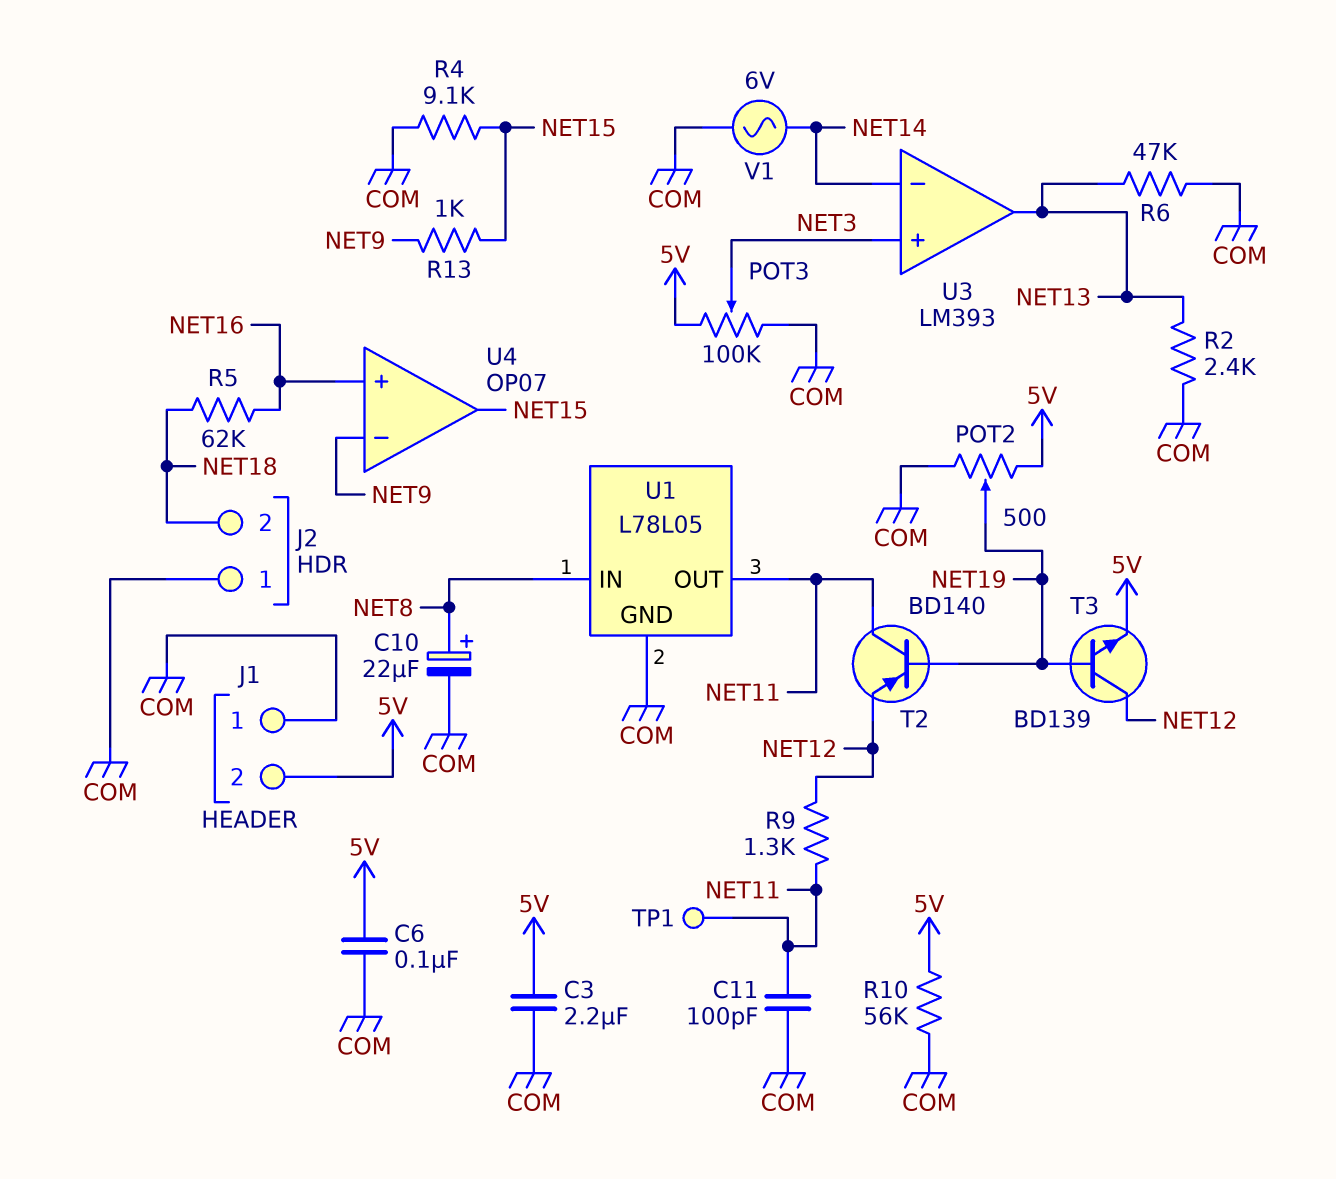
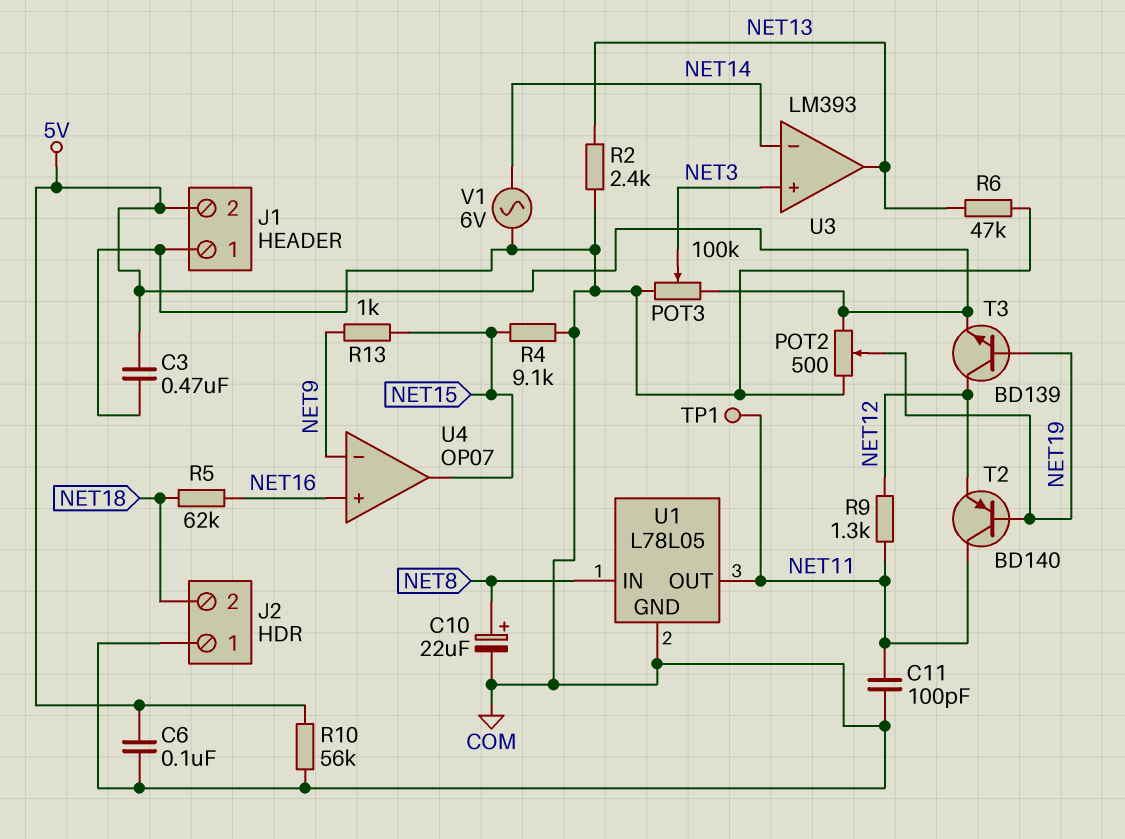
C3: 2.2uF (5V, COM) -> 470nF (5V, COM)

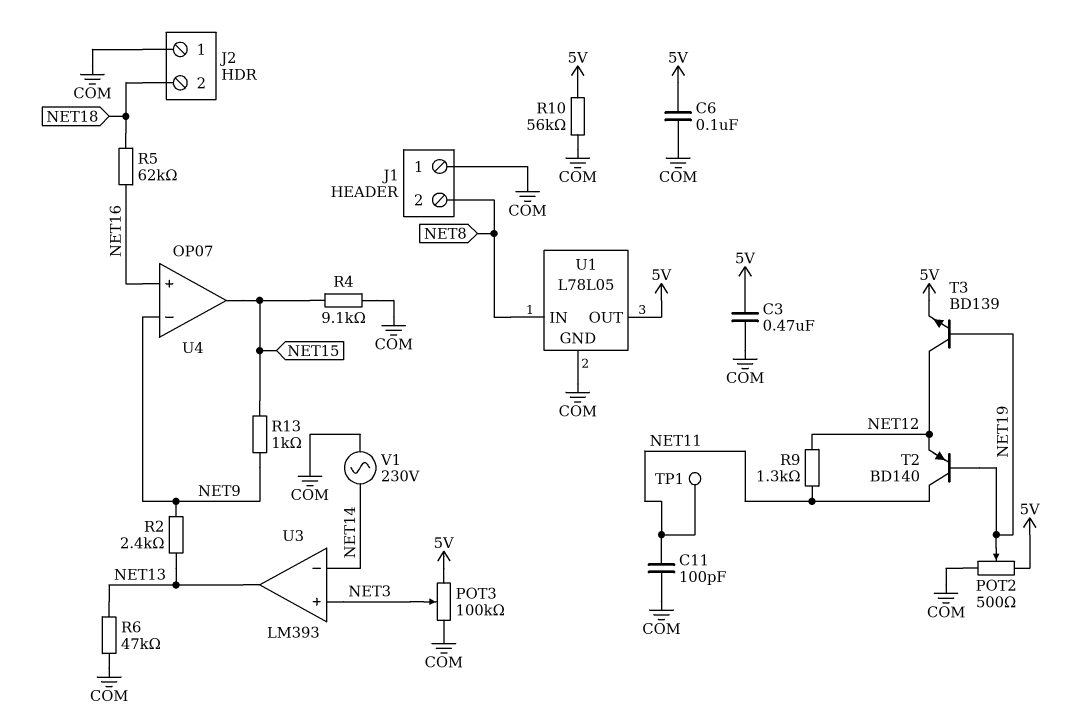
C10: 22uF (plus NET8, minus COM) -> none
J1 pin 2: 5V -> NET8
R2: 2.4k (COM, NET13) -> 2.4k (NET9, NET13)
U1 pin OUT: NET11 -> 5V
V1: AC 6V (COM, NET14) -> AC 230V (COM, NET14)

